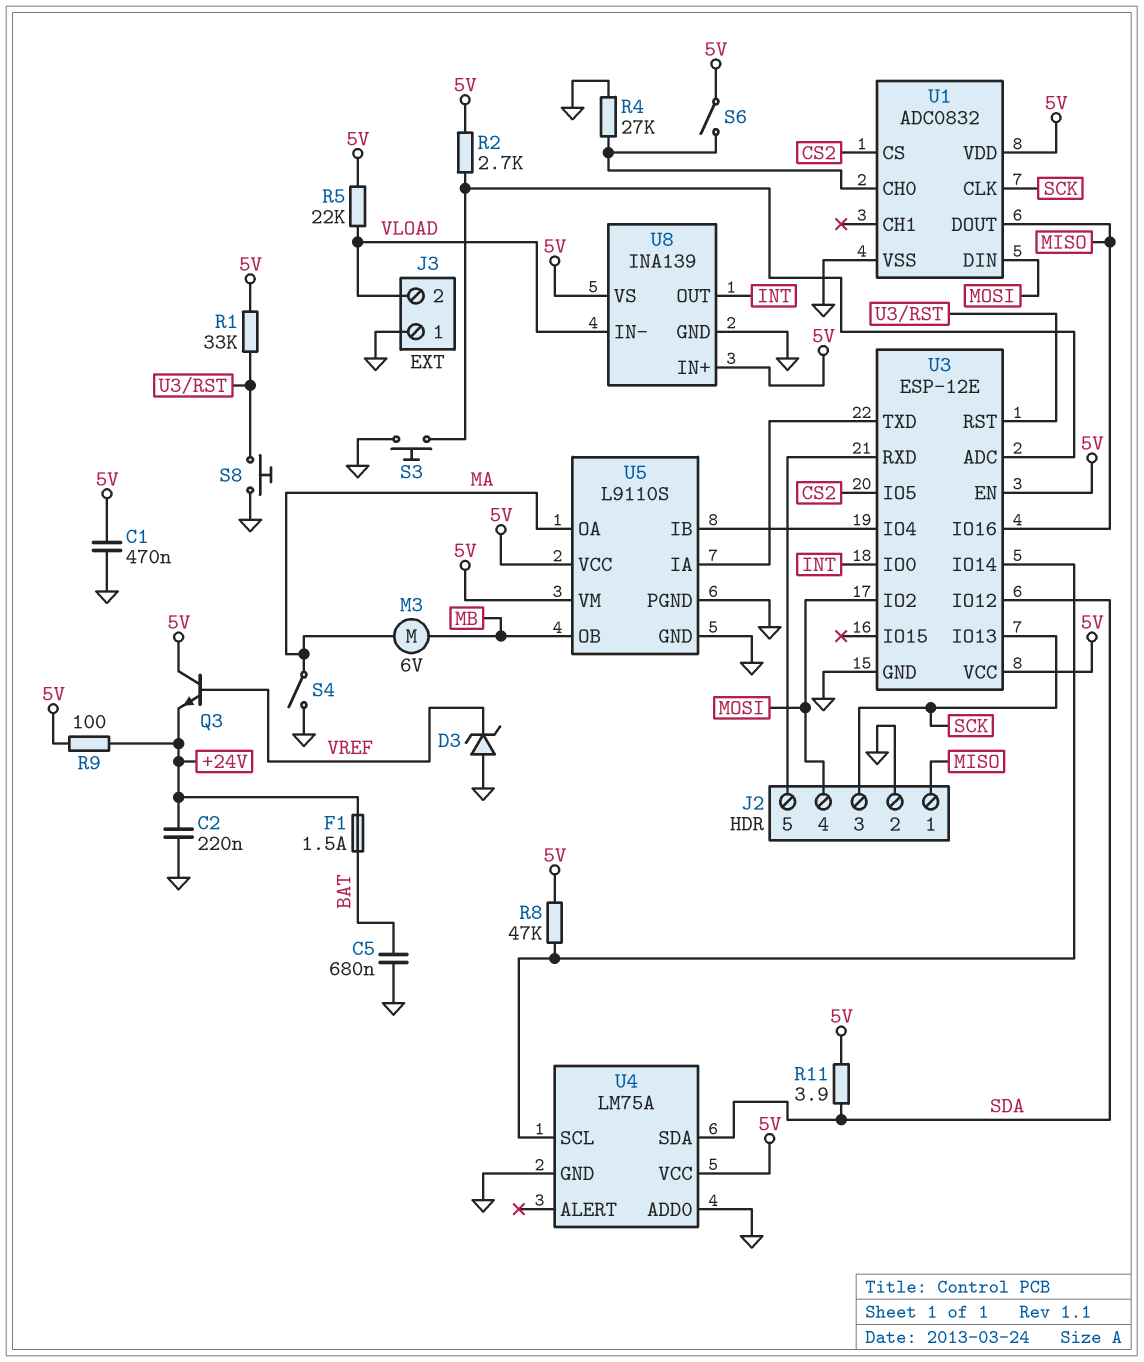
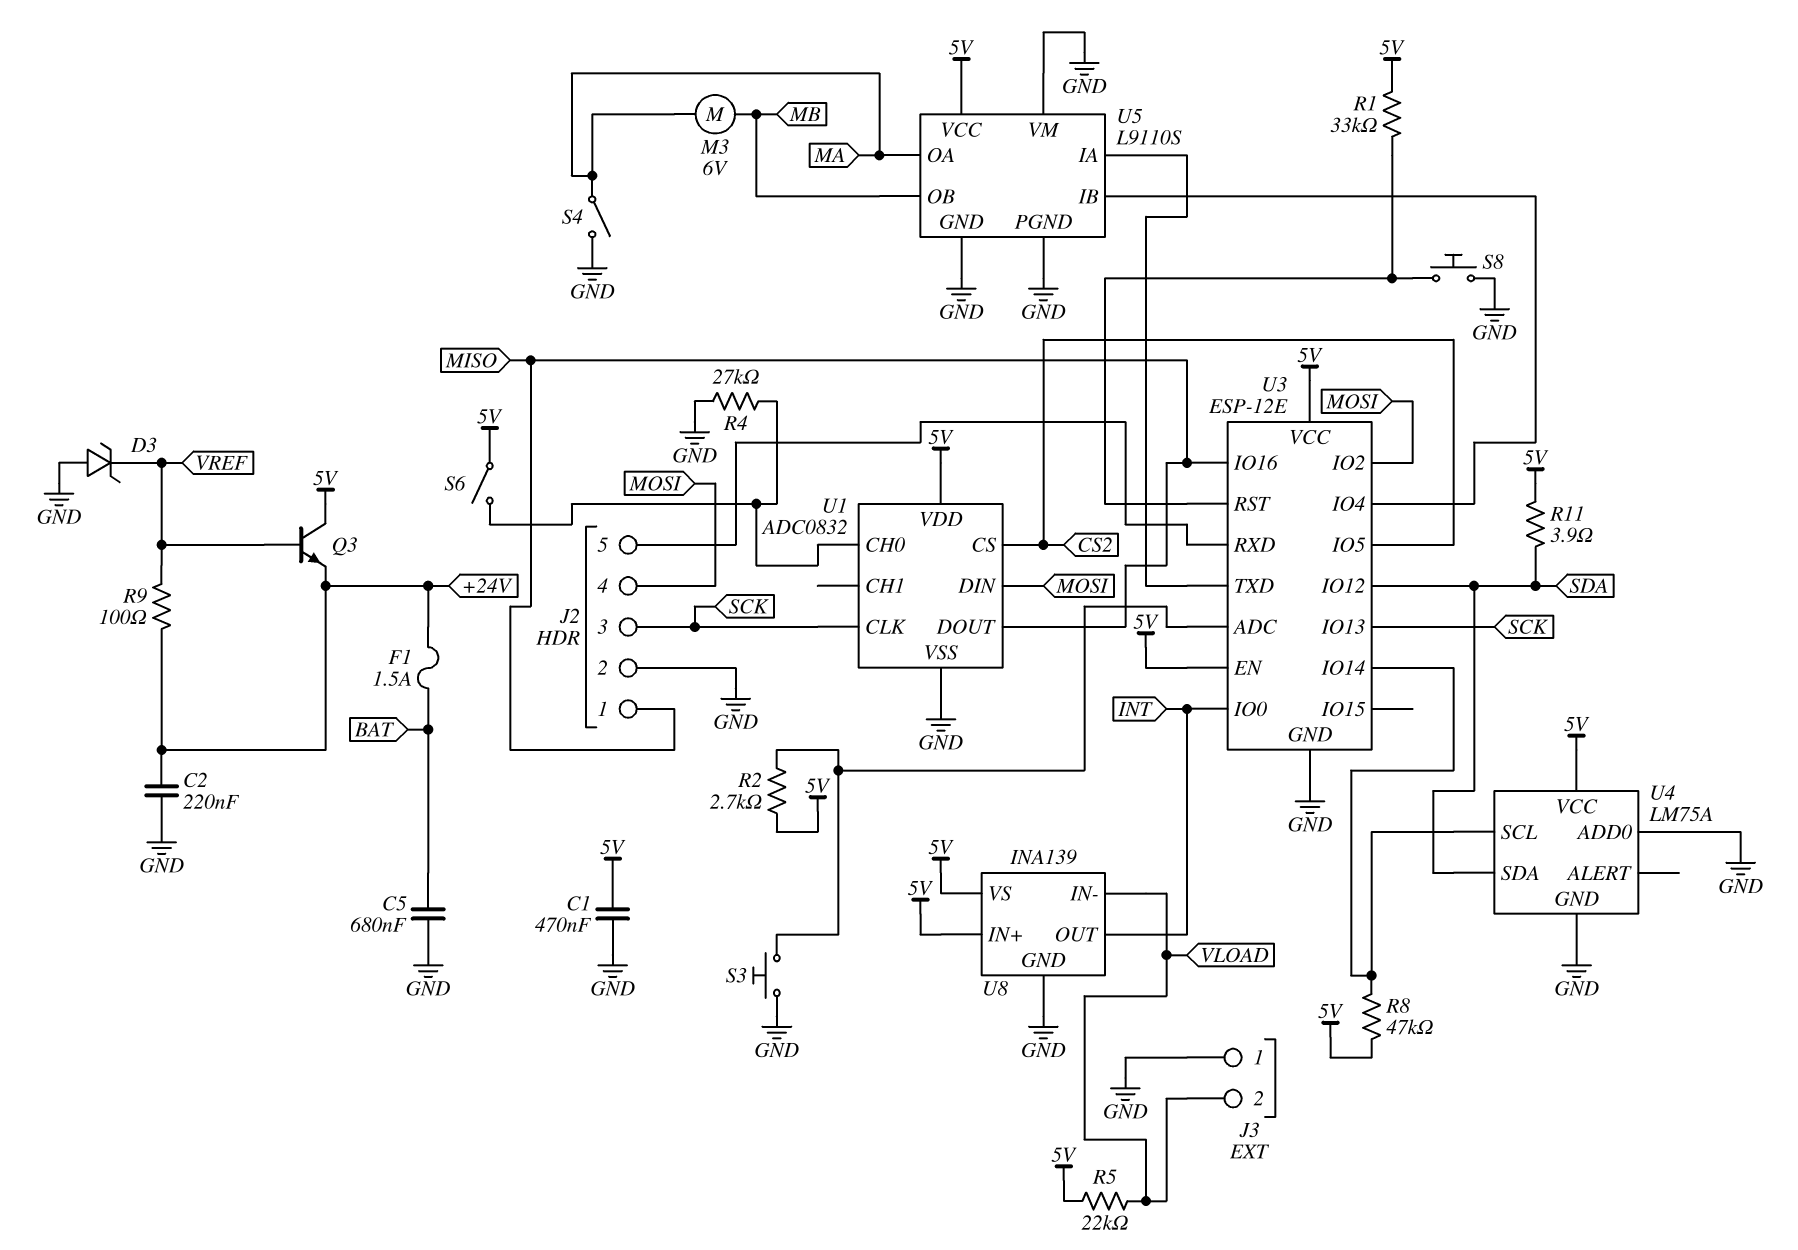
R9: 100 (+24V, 5V) -> 100 (+24V, VREF)
U5 pin VM: 5V -> GND

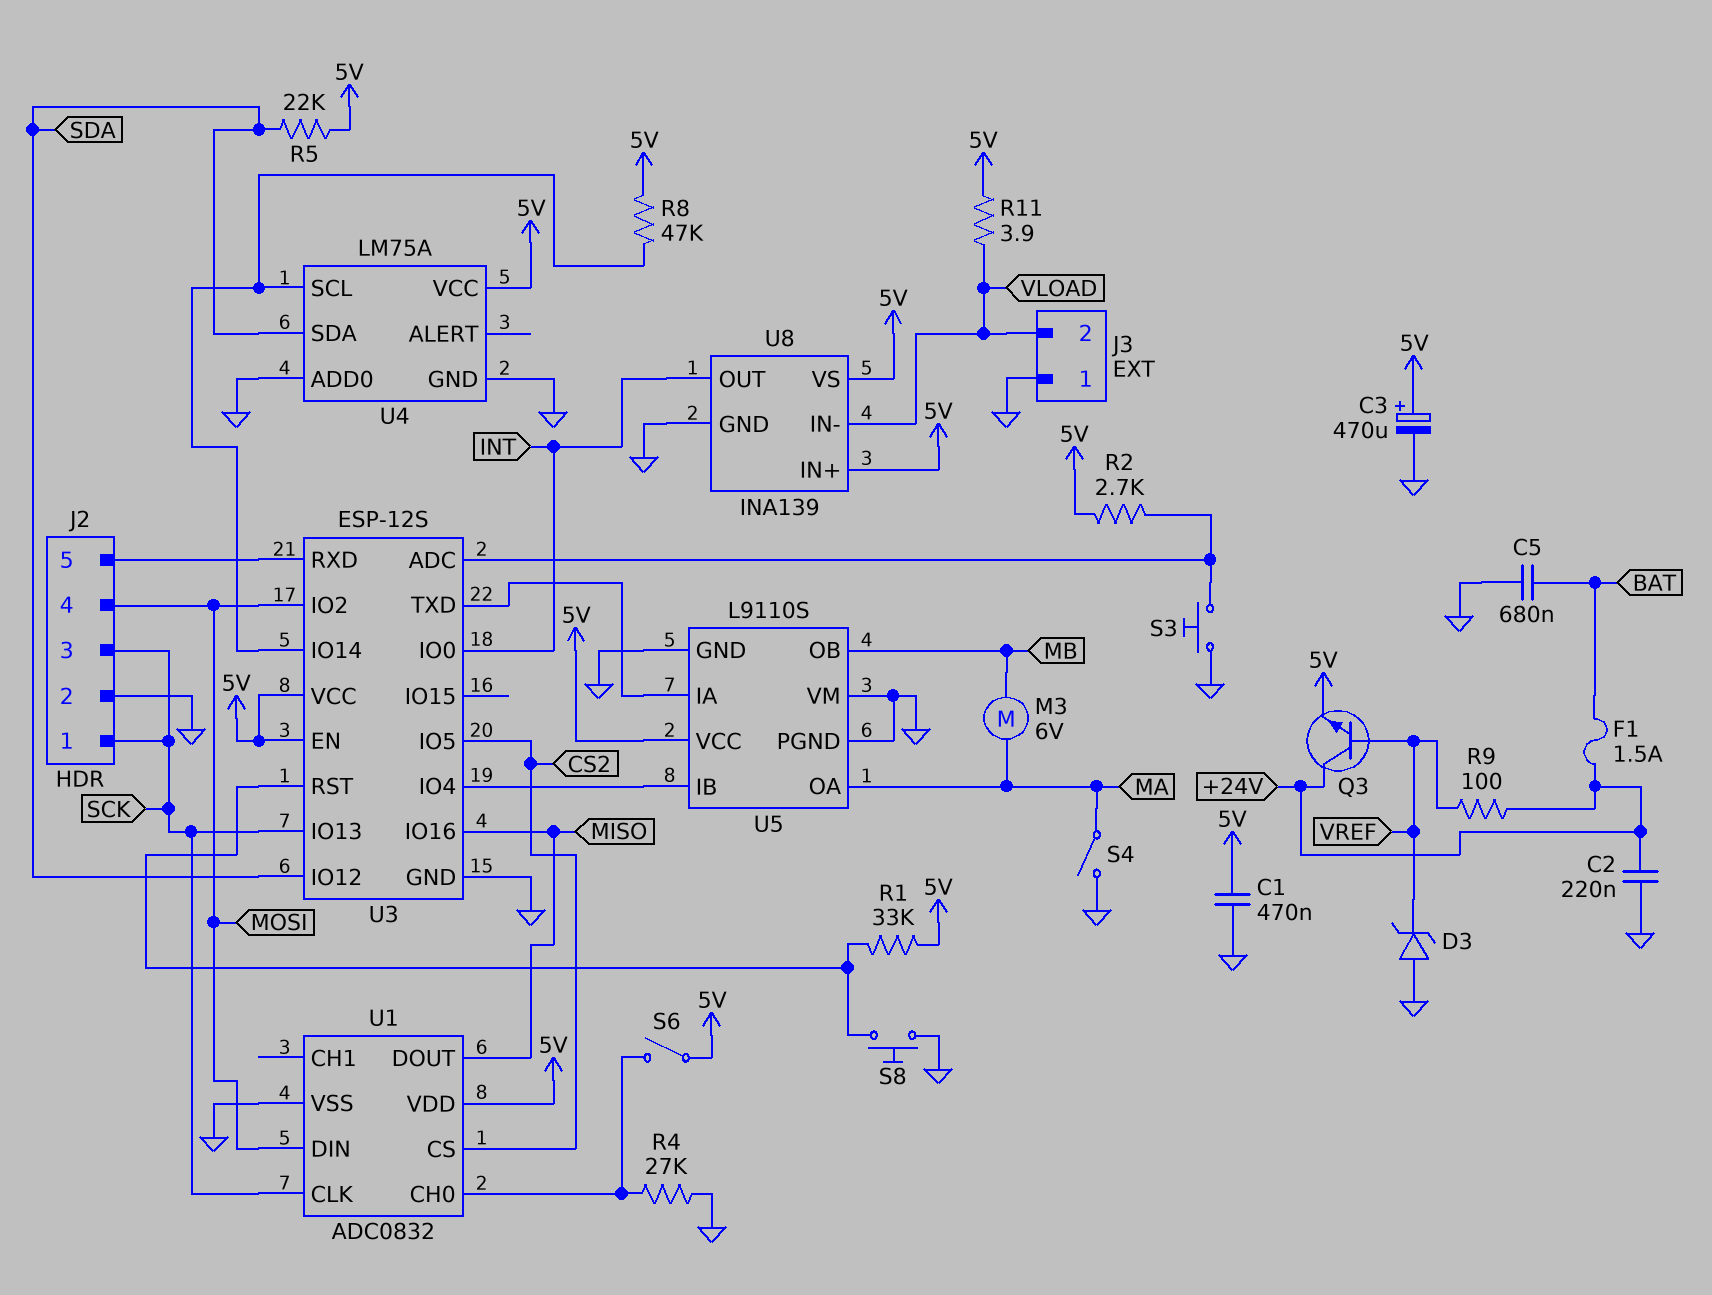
C3: none -> 470uF (plus 5V, minus GND)
J2 pin 1: MISO -> SCK
Q3: NPN (B VREF, C 5V, E +24V) -> NPN (B VREF, C +24V, E 5V)
R5: 22k (5V, VLOAD) -> 22k (5V, SDA)
R11: 3.9 (5V, SDA) -> 3.9 (5V, VLOAD)
U3: ESP-12E -> ESP-12S

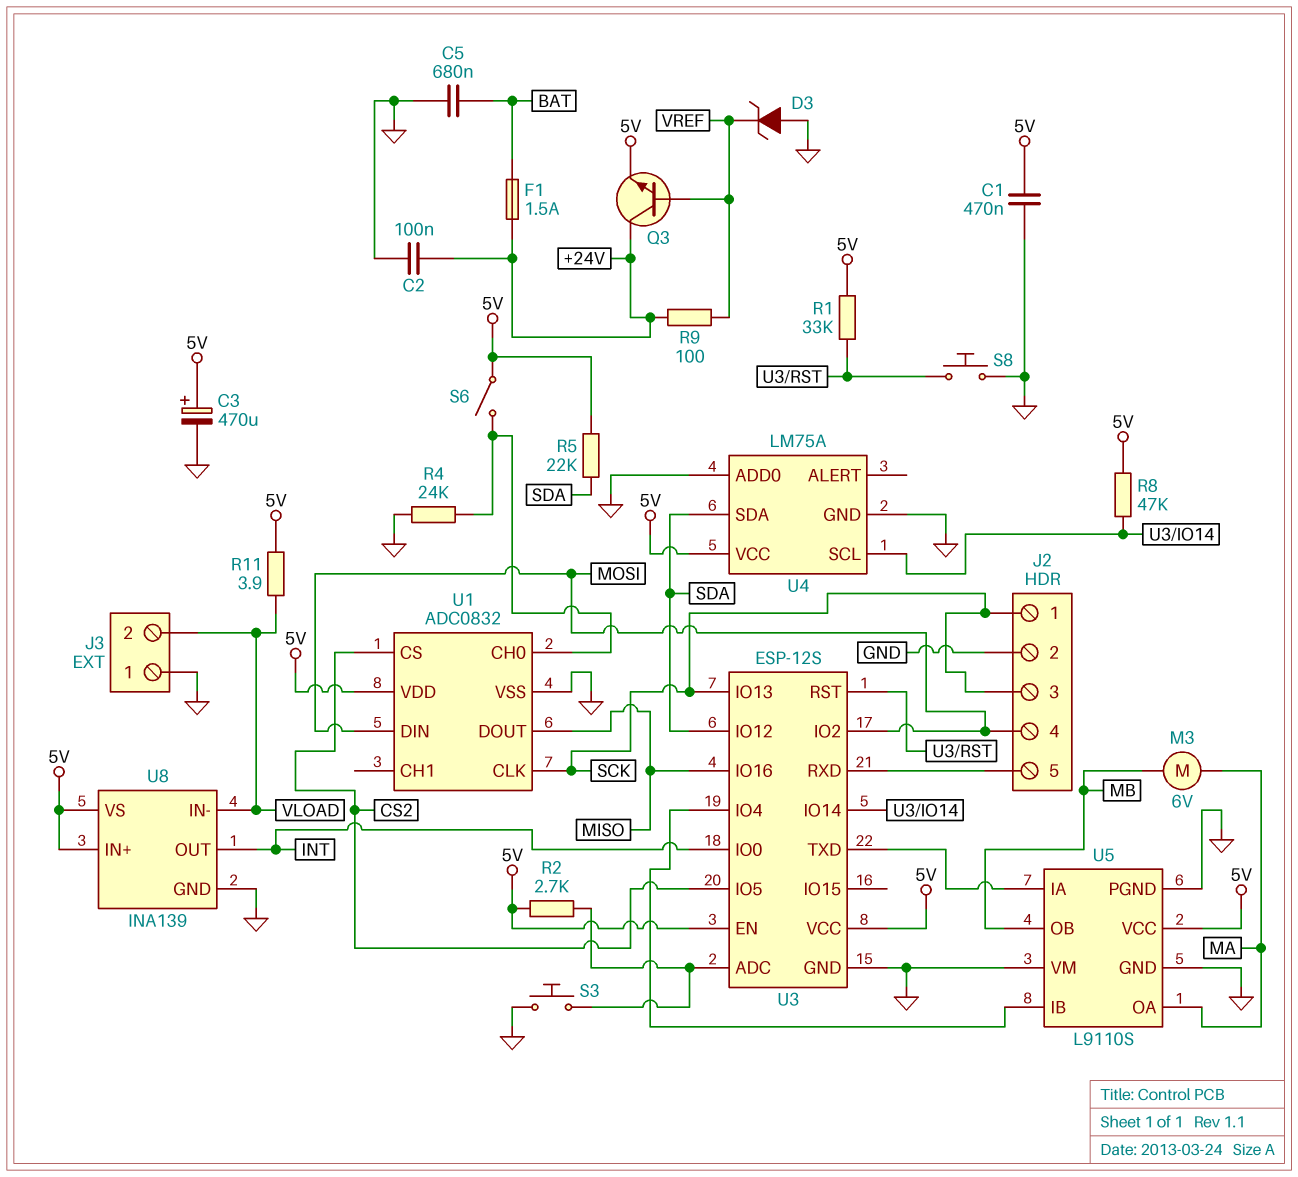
C2: 220nF (+24V, GND) -> 100nF (+24V, GND)
R4: 27k (GND, U1/CH0) -> 24k (GND, U1/CH0)
S4: switch (GND, MA) -> none

